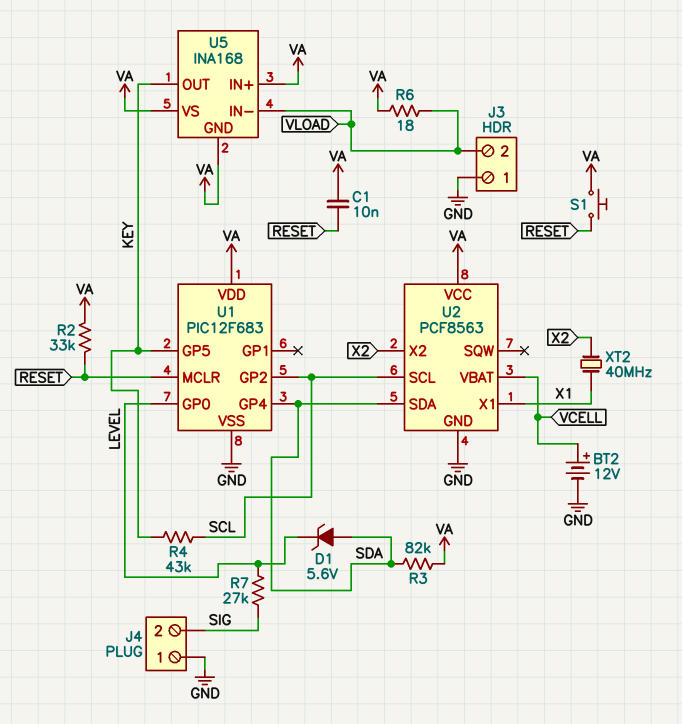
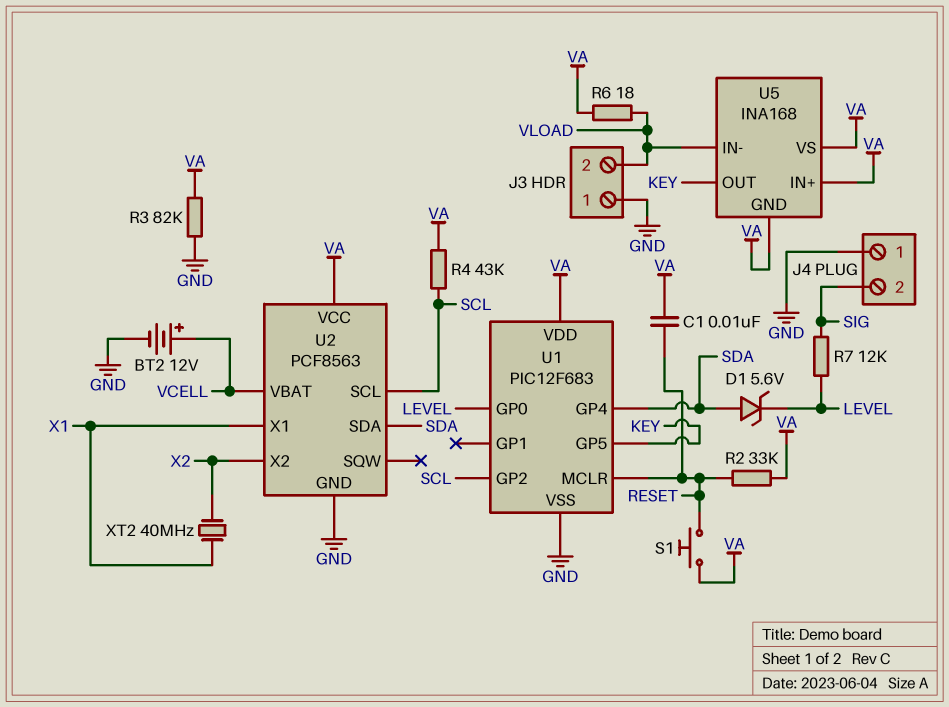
R3: 82k (SDA, VA) -> 82k (GND, VA)
R4: 43k (KEY, SCL) -> 43k (SCL, VA)
R7: 27k (LEVEL, SIG) -> 12k (LEVEL, SIG)

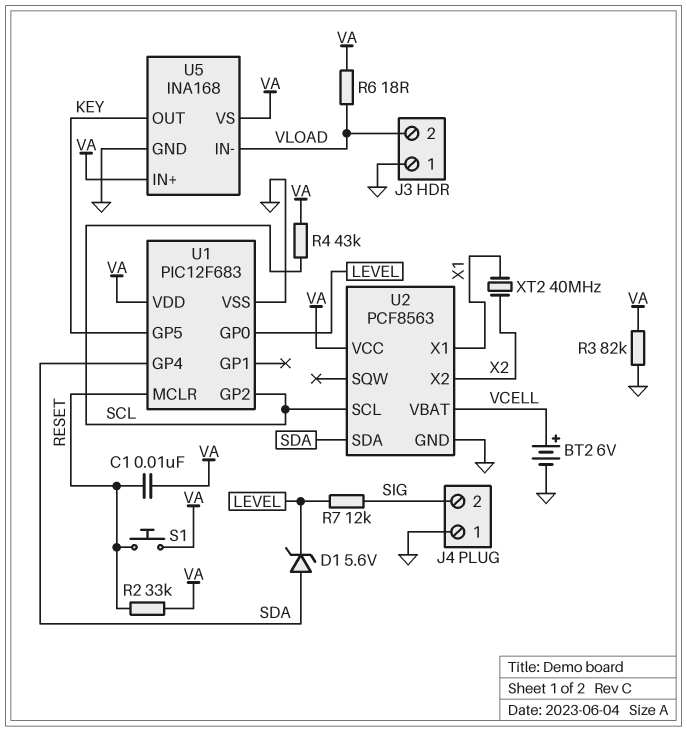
BT2: 12V (plus VCELL, minus GND) -> 6V (plus VCELL, minus GND)
U5 pin GND: VA -> GND

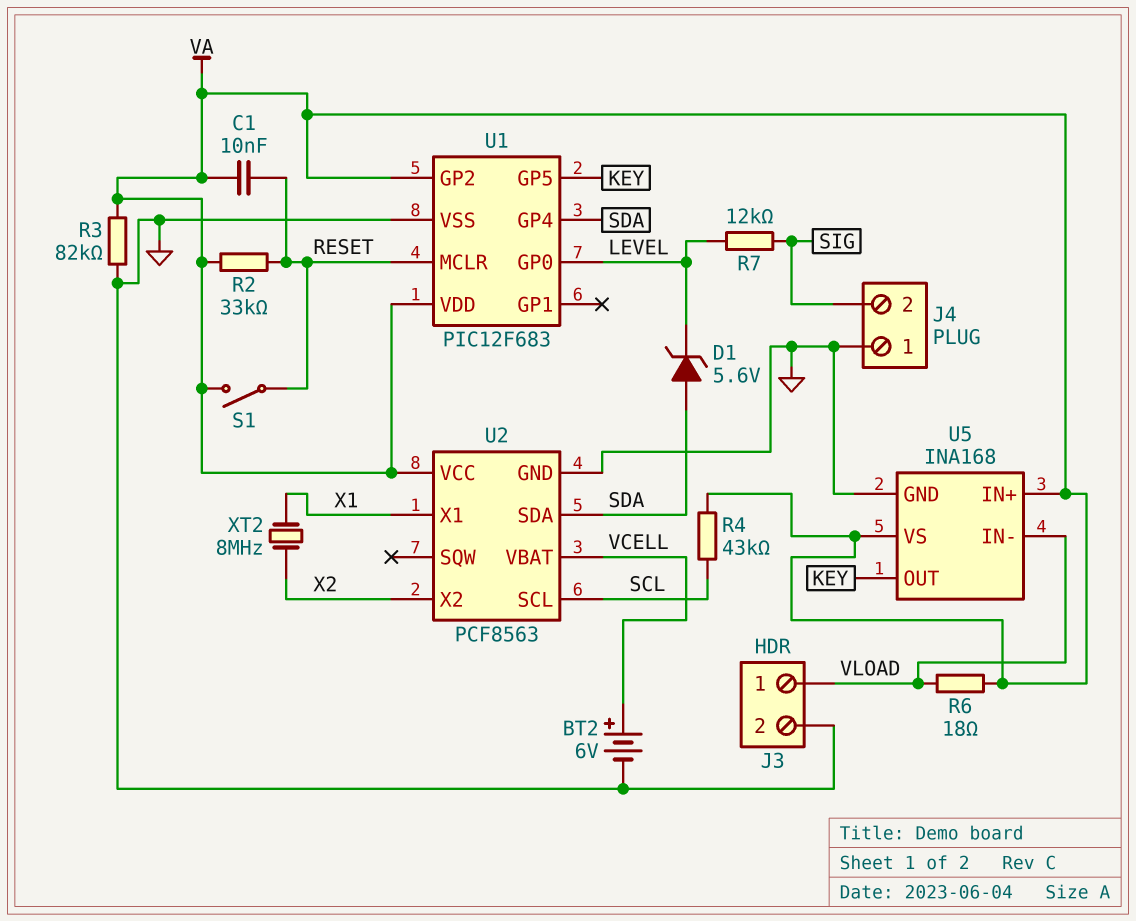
J3 pin 1: GND -> VLOAD
J3 pin 2: VLOAD -> GND
S1: button (RESET, VA) -> switch (RESET, VA)
U1 pin GP2: SCL -> VA
XT2: 40MHz (X1, X2) -> 8MHz (X1, X2)

